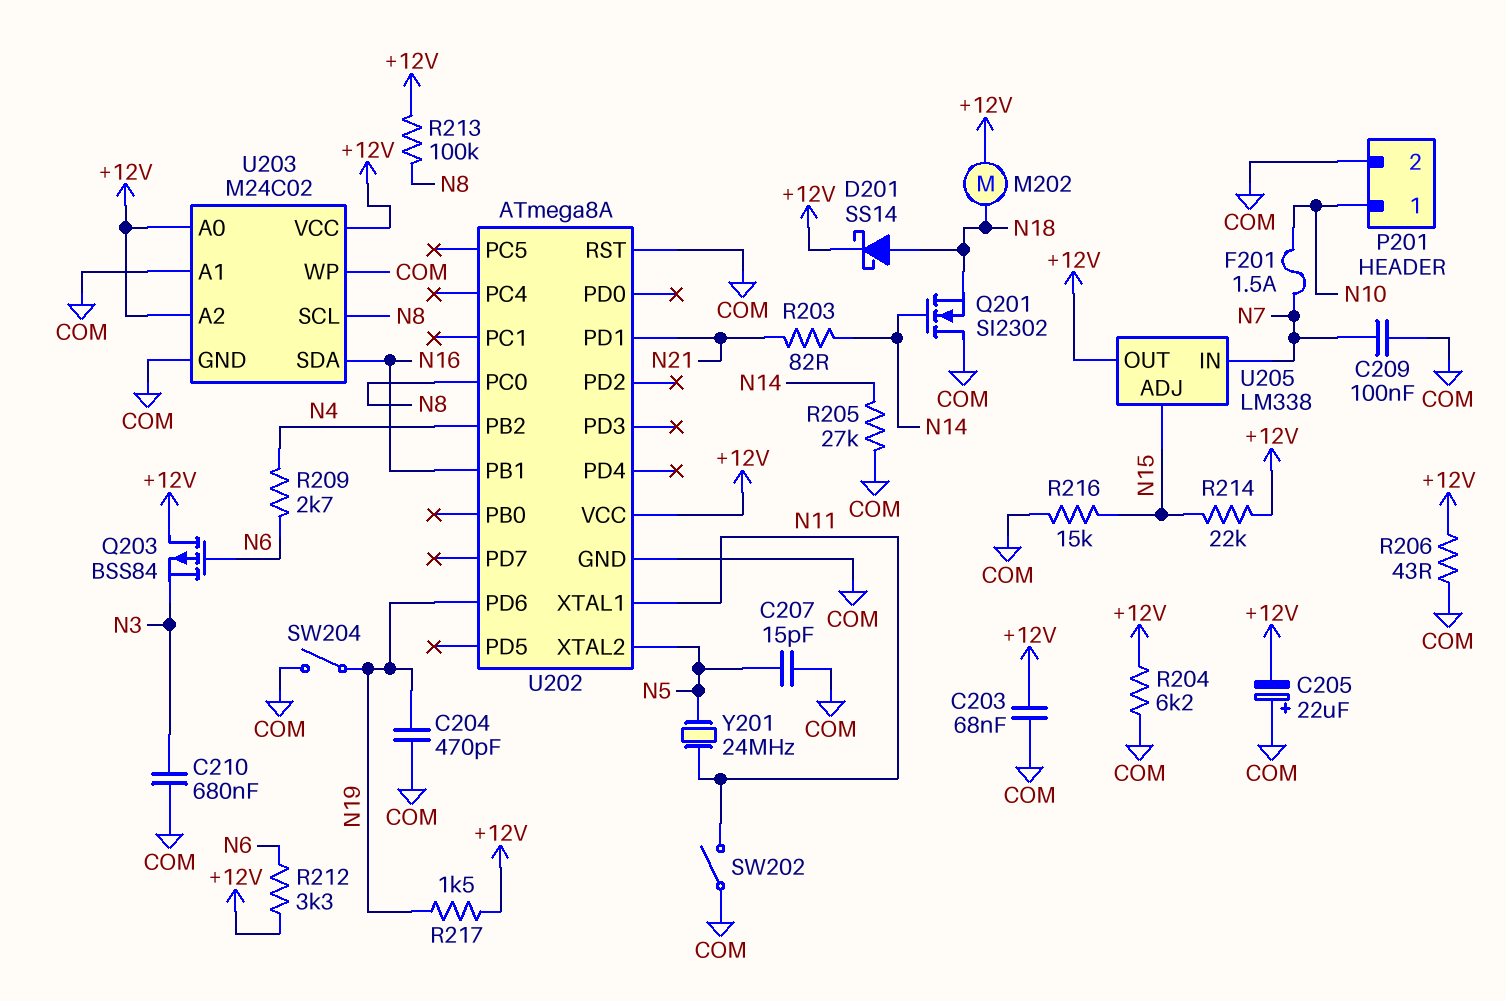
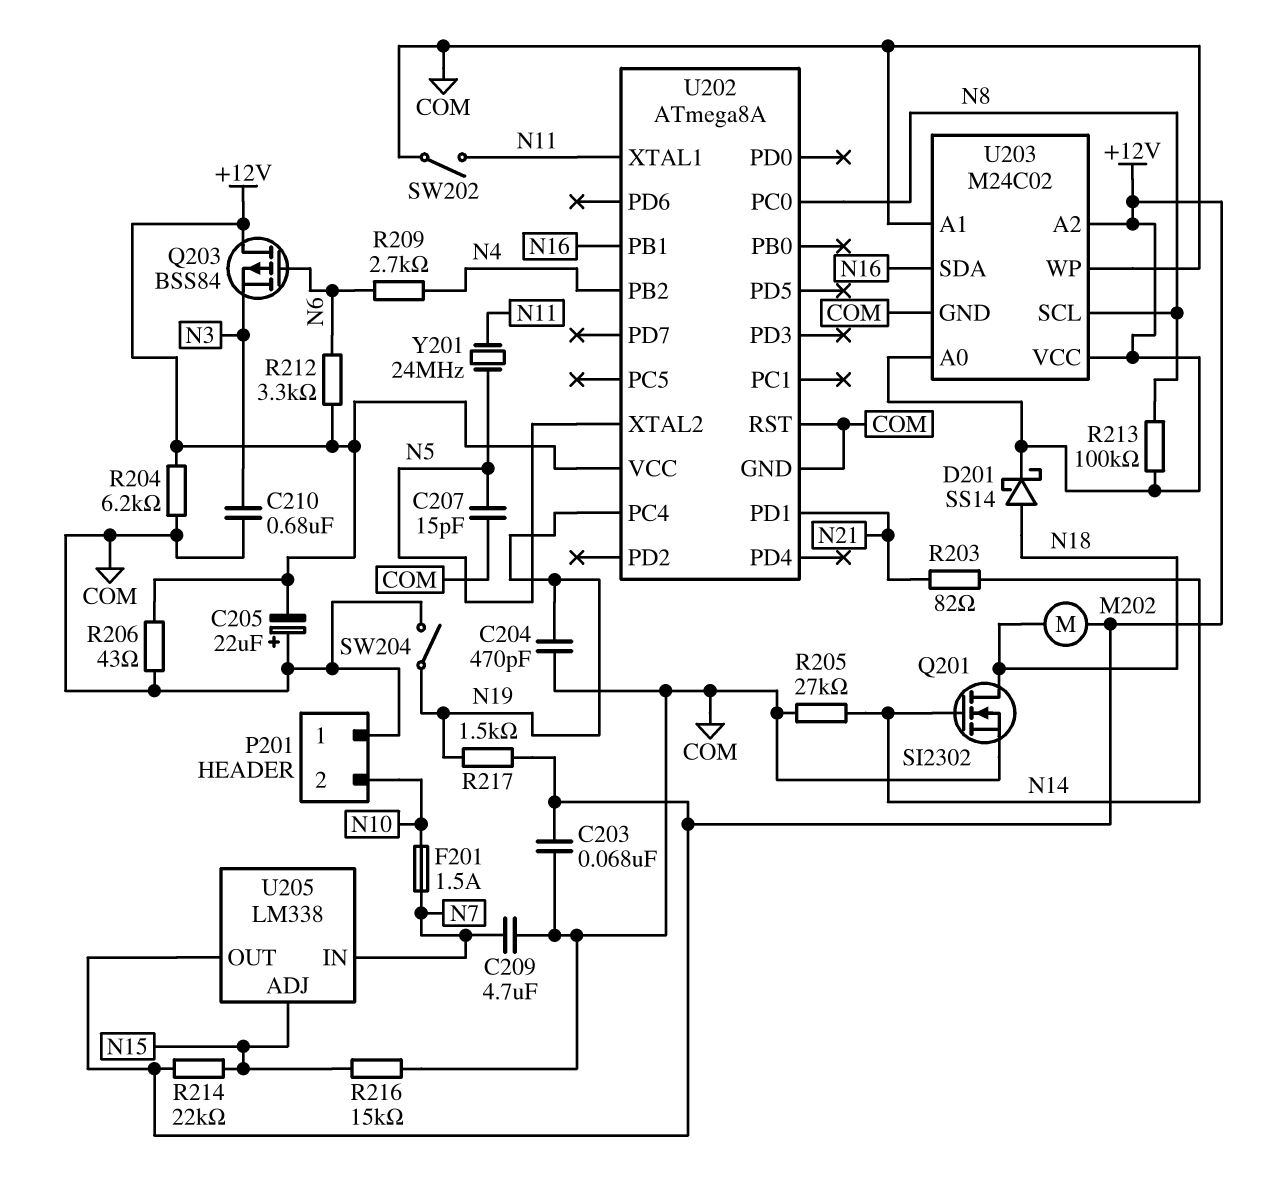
C209: 100nF (COM, N7) -> 4.7uF (COM, N7)
P201 pin 1: N10 -> COM
P201 pin 2: COM -> N10
Q201: NMOS SI2302 (G N14, D COM, S N18) -> NMOS SI2302 (G N14, D N18, S COM)
U202 pin PC4: none -> N19
U202 pin PD6: N19 -> none

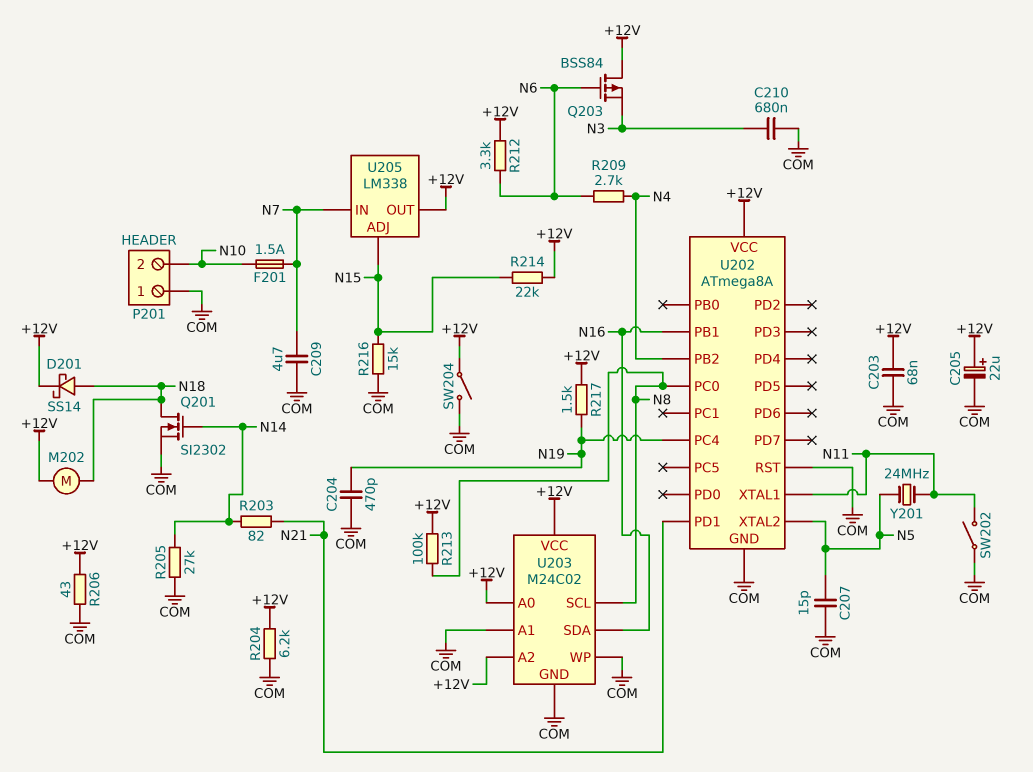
C205: 22uF (plus COM, minus +12V) -> 22uF (plus +12V, minus COM)
SW204: switch (COM, N19) -> switch (+12V, COM)

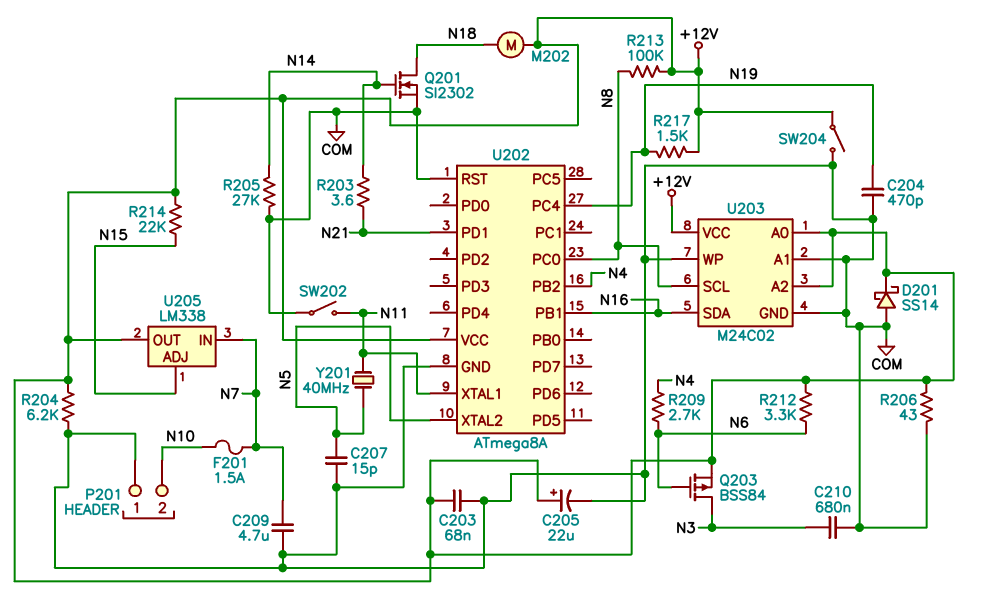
D201: schottky SS14 (A N18, K +12V) -> schottky SS14 (A COM, K +12V)
Q203: PMOS BSS84 (G N6, D +12V, S N3) -> PMOS BSS84 (G N6, D N3, S +12V)
R203: 82 (N14, N21) -> 3.6 (N14, N21)
R216: 15k (COM, N15) -> none
Y201: 24MHz (N5, N11) -> 40MHz (N5, N11)

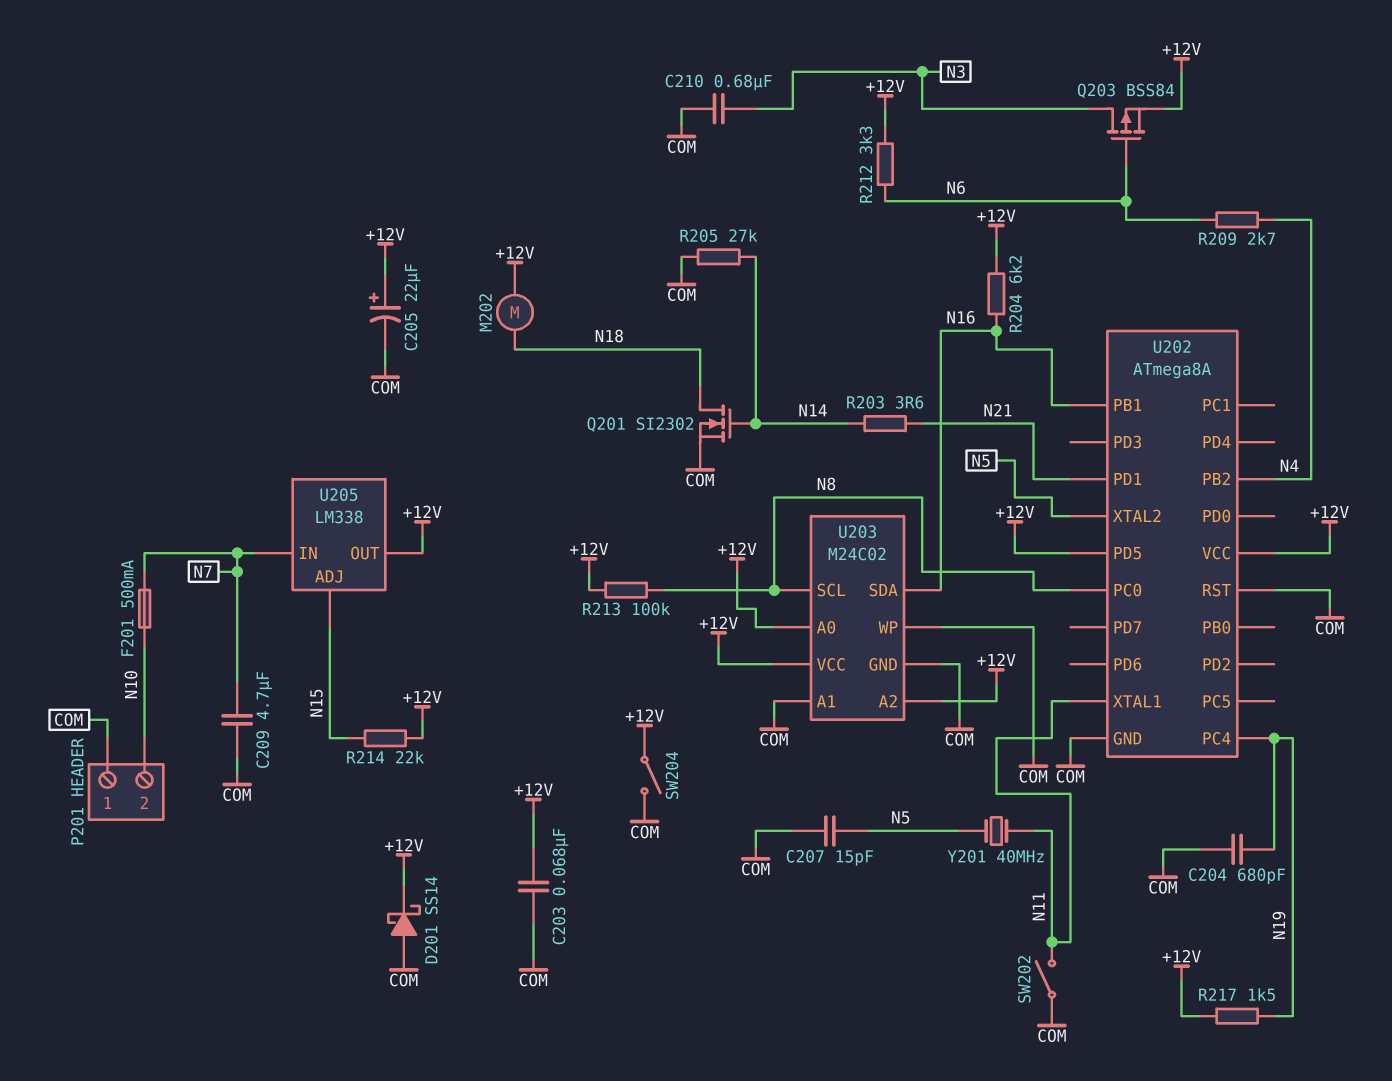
C204: 470pF (COM, N19) -> 680pF (COM, N19)
F201: 1.5A (N7, N10) -> 500mA (N7, N10)
R204: 6.2k (+12V, COM) -> 6.2k (+12V, N16)
R206: 43 (+12V, COM) -> none
U202 pin PD5: none -> +12V

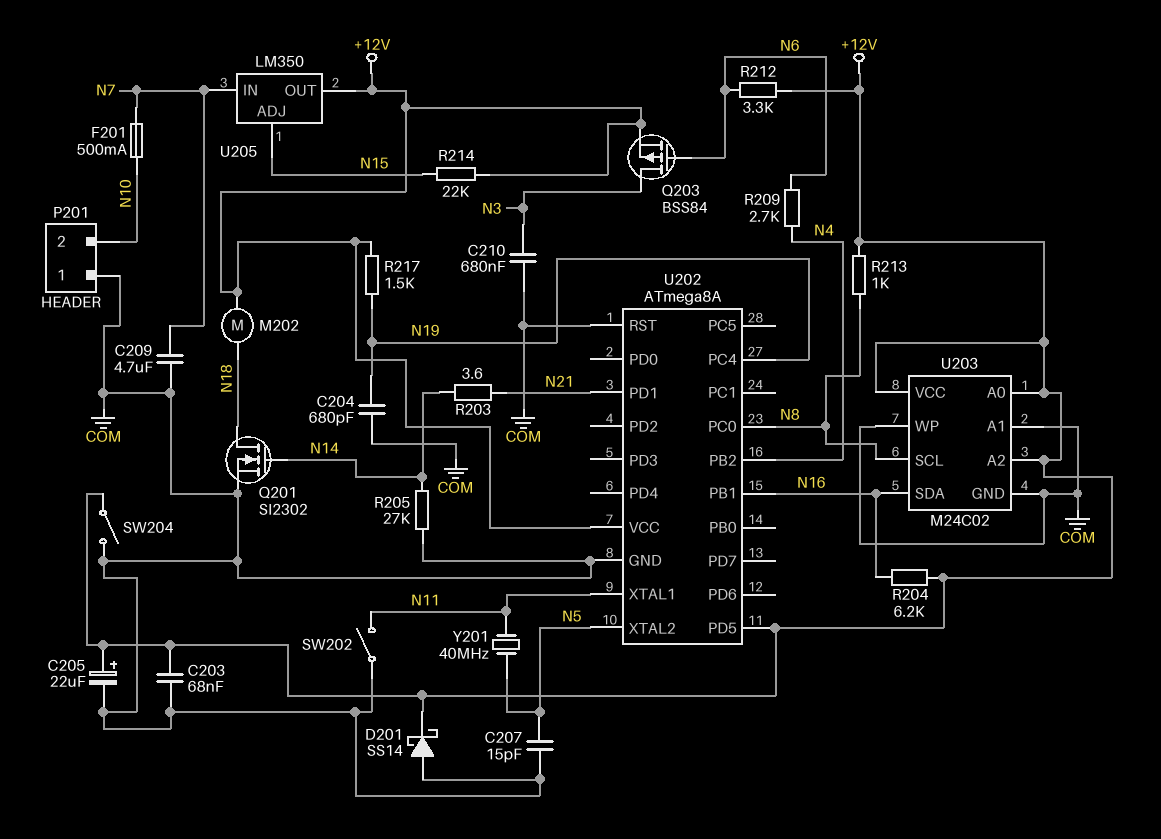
R213: 100k (+12V, N8) -> 1k (+12V, N8)
U205: LM338 -> LM350

